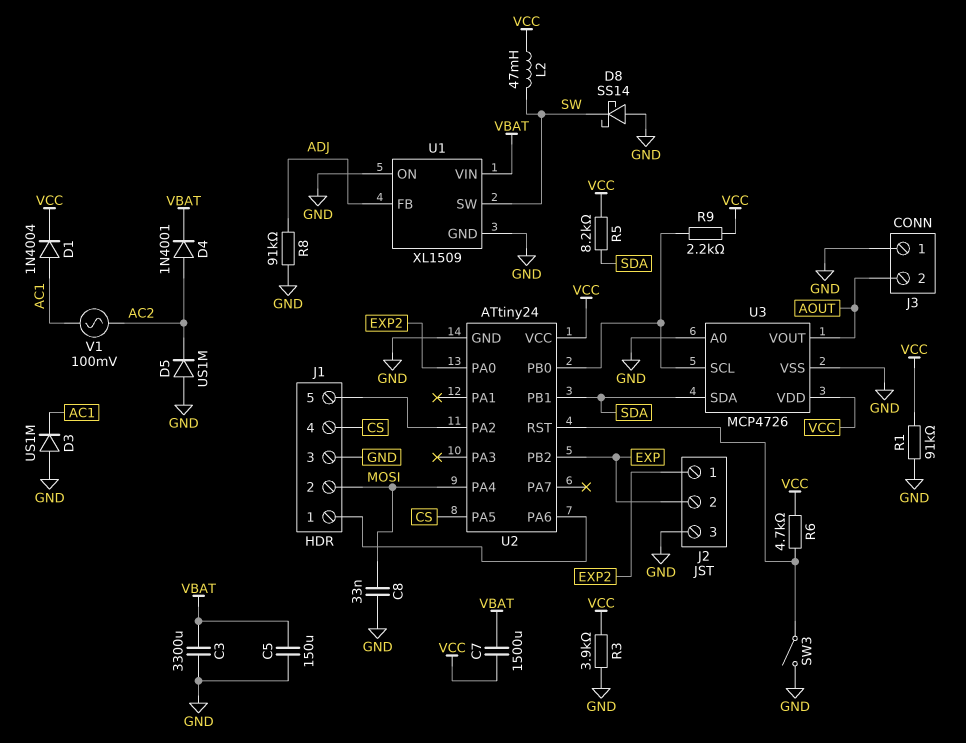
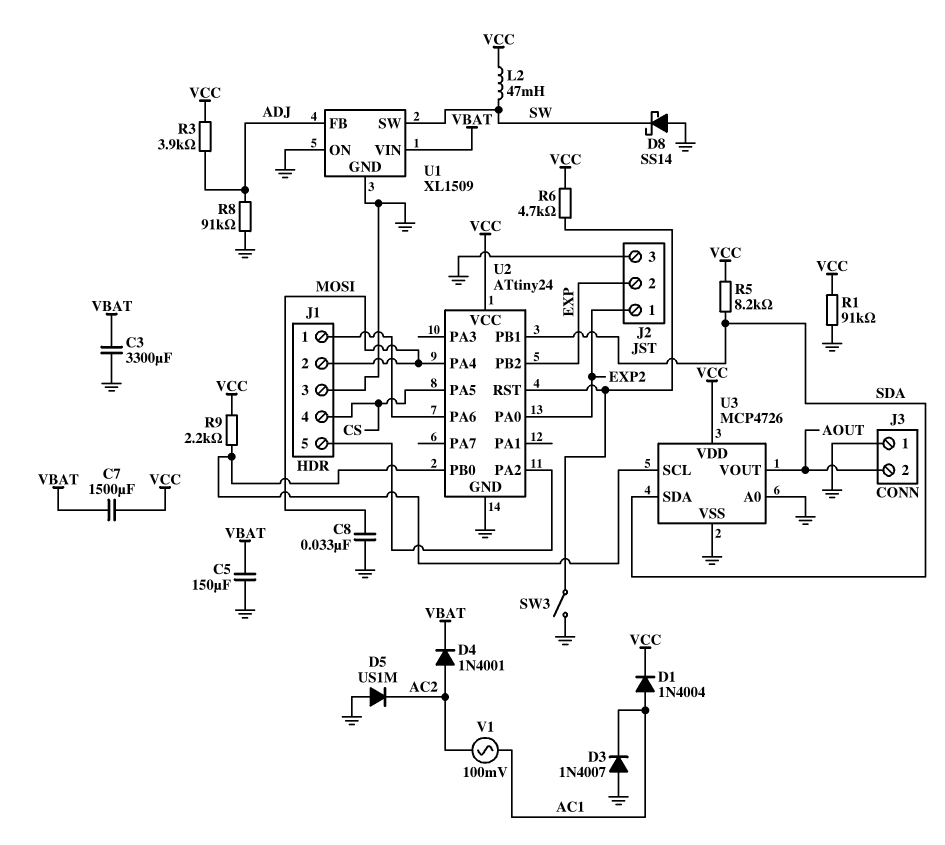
D3: diode US1M (A GND, K AC1) -> diode 1N4007 (A GND, K AC1)
R3: 3.9k (GND, VCC) -> 3.9k (ADJ, VCC)

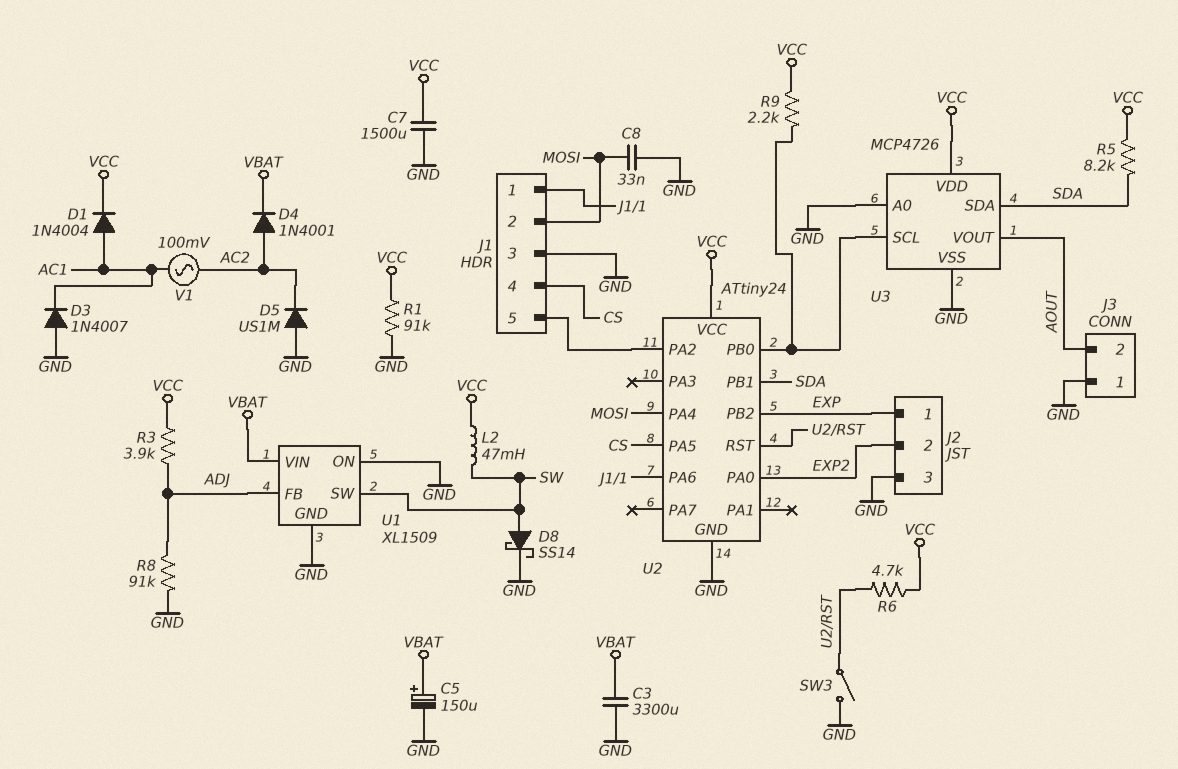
C5: 150uF (GND, VBAT) -> 150uF (plus VBAT, minus GND)
C7: 1500uF (VBAT, VCC) -> 1500uF (GND, VCC)
D8: schottky SS14 (A GND, K SW) -> schottky SS14 (A SW, K GND)
J2 pin 1: EXP2 -> EXP
J2 pin 2: EXP -> EXP2

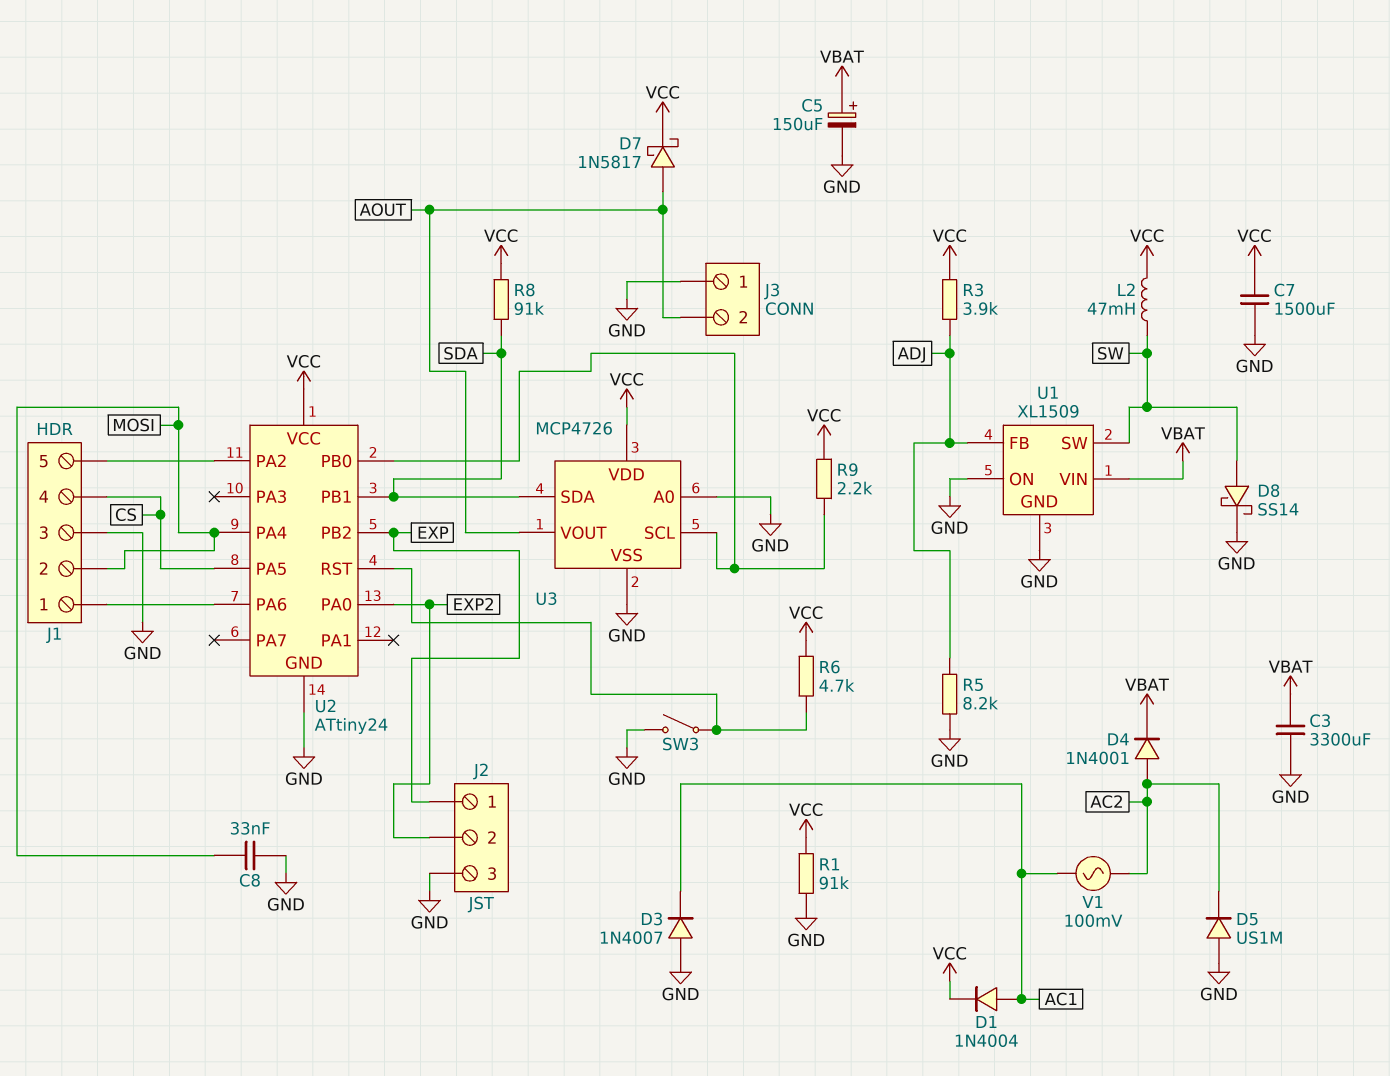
D7: none -> schottky 1N5817 (A AOUT, K VCC)
R5: 8.2k (SDA, VCC) -> 8.2k (ADJ, GND)
R8: 91k (ADJ, GND) -> 91k (SDA, VCC)

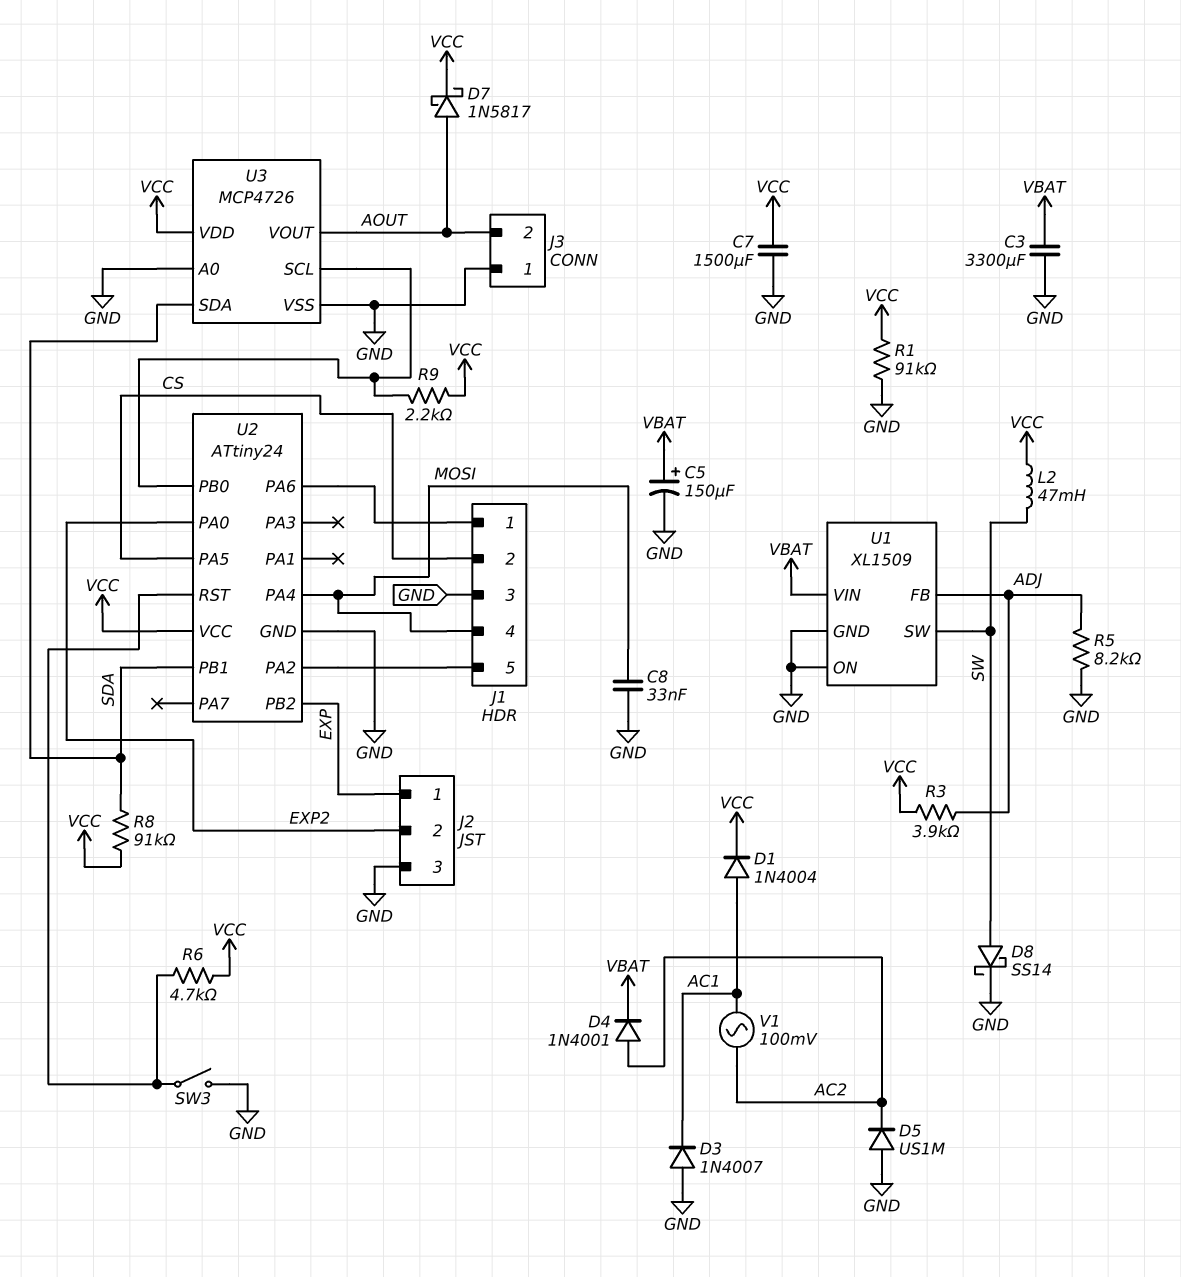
J1 pin 2: MOSI -> CS
J1 pin 4: CS -> MOSI

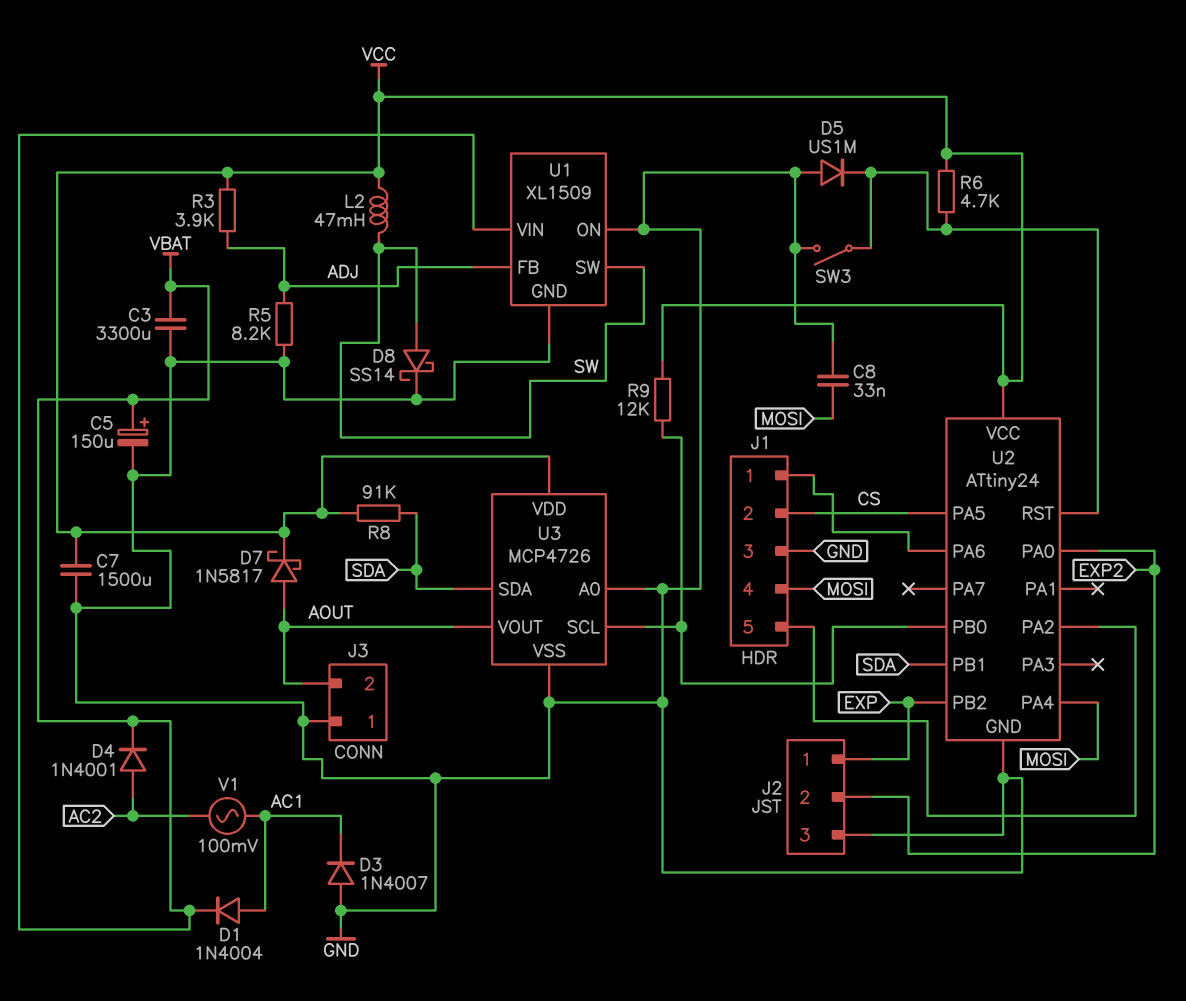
D1: diode 1N4004 (A AC1, K VCC) -> diode 1N4004 (A AC1, K VBAT)
D5: diode US1M (A GND, K AC2) -> diode US1M (A GND, K U2/RST)
R1: 91k (GND, VCC) -> none
R9: 2.2k (U2/PB0, VCC) -> 12k (U2/PB0, VCC)

